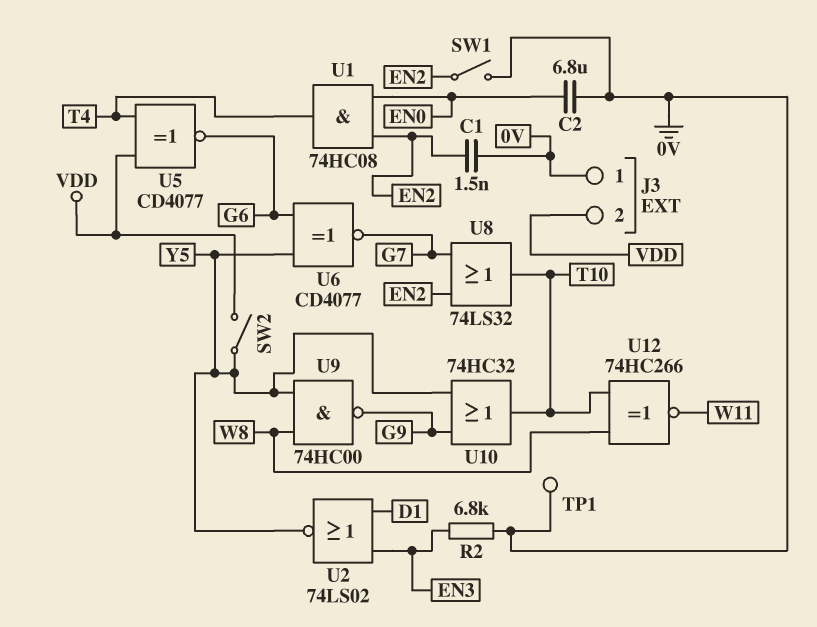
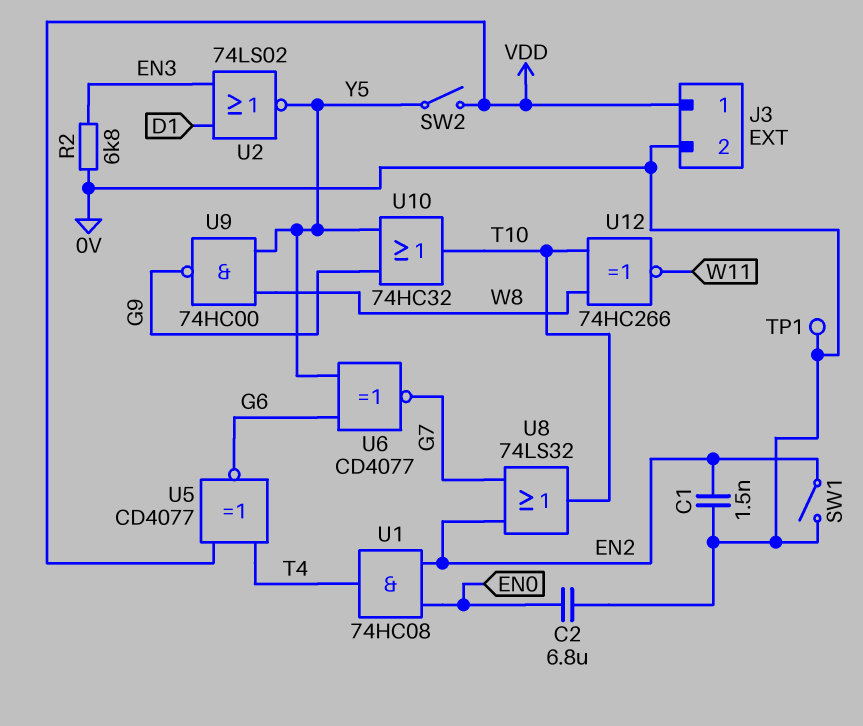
J3 pin 1: 0V -> VDD
J3 pin 2: VDD -> 0V

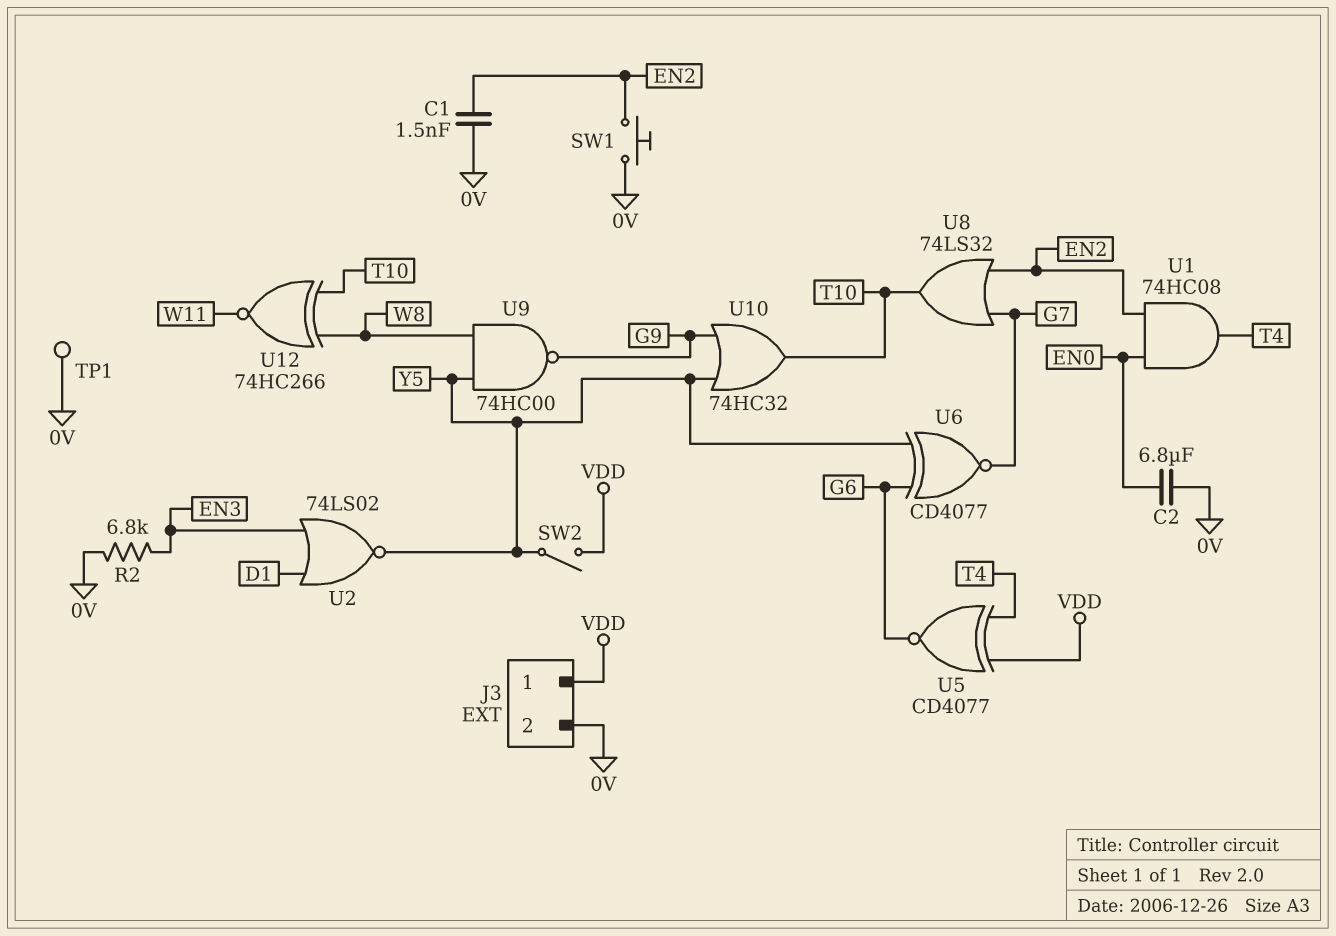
SW1: switch (0V, EN2) -> button (0V, EN2)

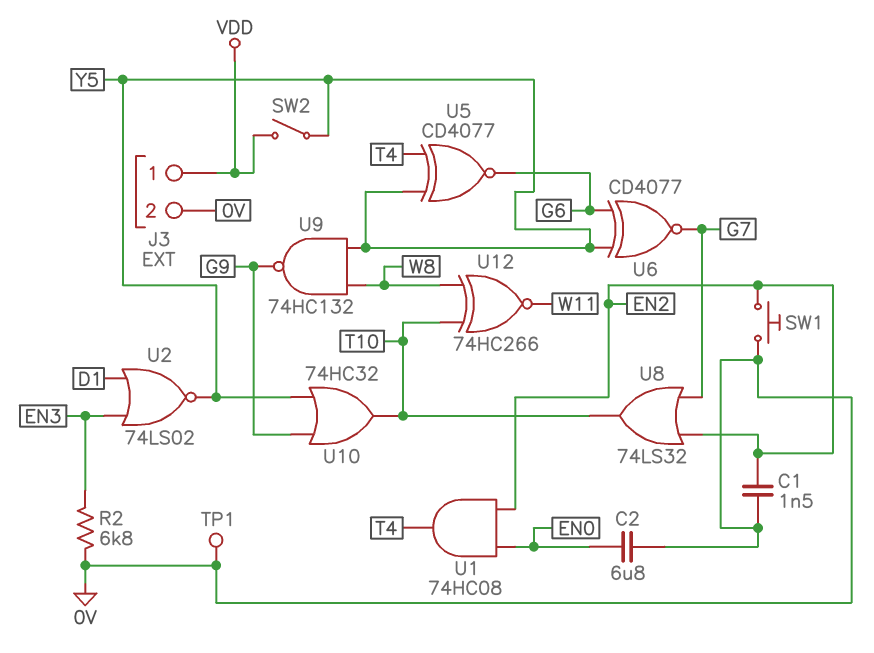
U5: XNOR CD4077 (in T4, in VDD, out G6) -> XNOR CD4077 (in T4, in Y5, out G6)
U9: NAND 74HC00 (in W8, in Y5, out G9) -> NAND 74HC132 (in W8, in Y5, out G9)

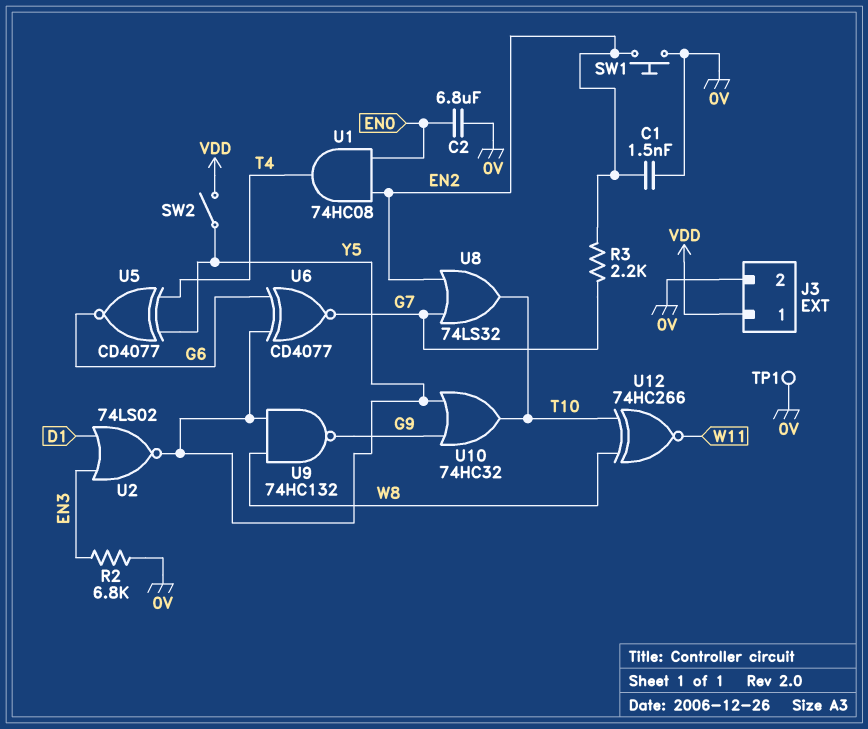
R3: none -> 2.2k (EN2, G7)

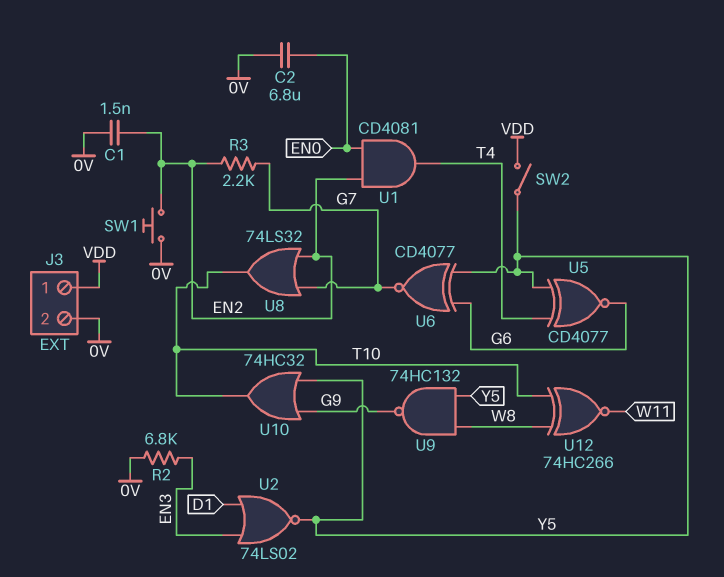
TP1: test point (0V) -> none
U1: AND 74HC08 (in EN0, in EN2, out T4) -> AND CD4081 (in EN0, in EN2, out T4)

